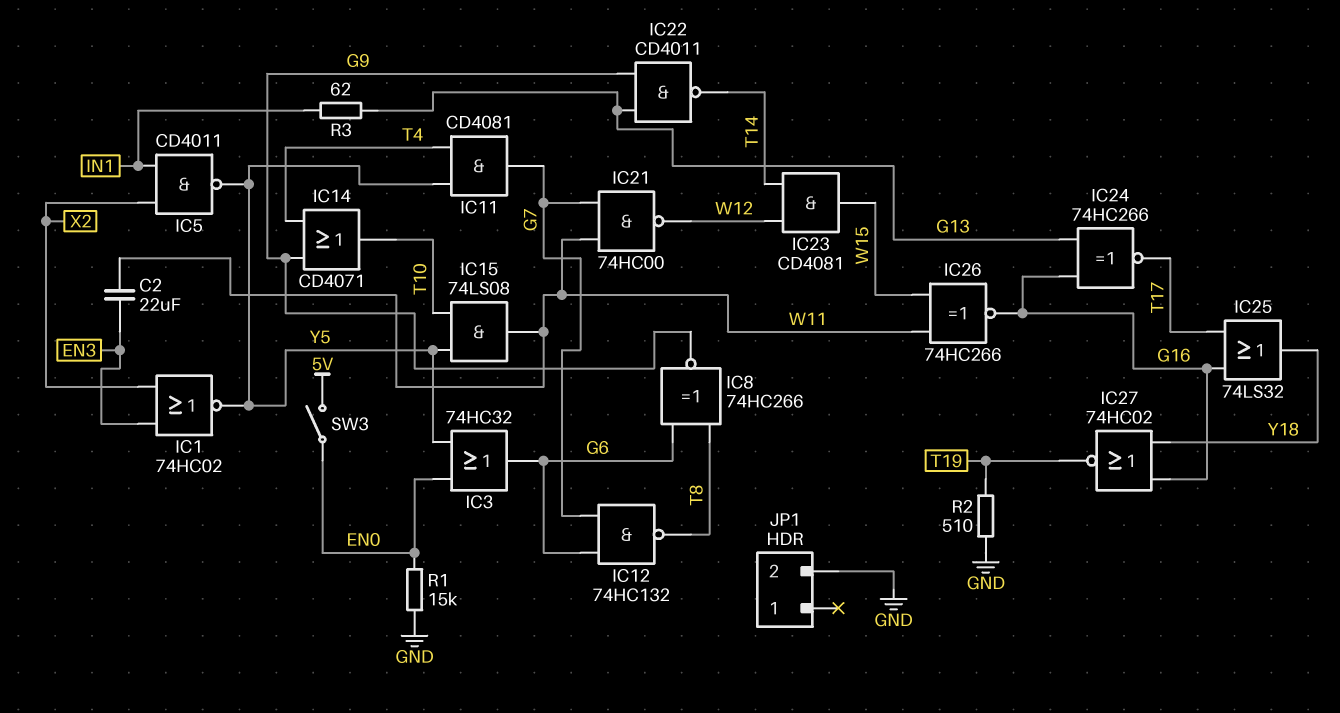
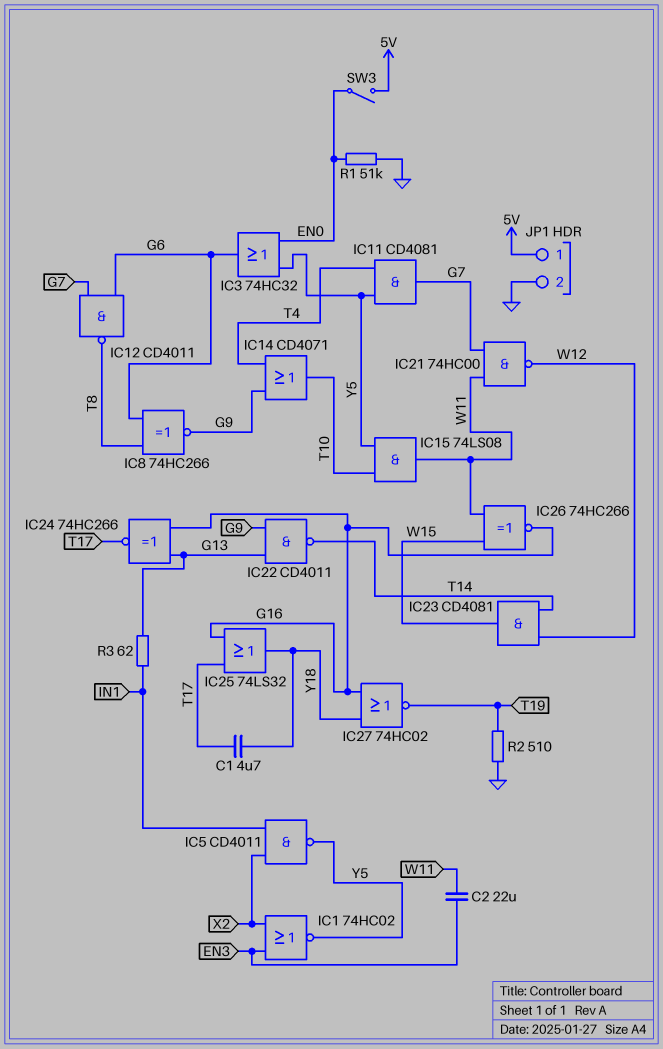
C1: none -> 4.7uF (T17, Y18)
IC12: NAND 74HC132 (in G6, in G7, out T8) -> NAND CD4011 (in G6, in G7, out T8)
JP1 pin 1: none -> 5V
R1: 15k (EN0, GND) -> 51k (EN0, GND)

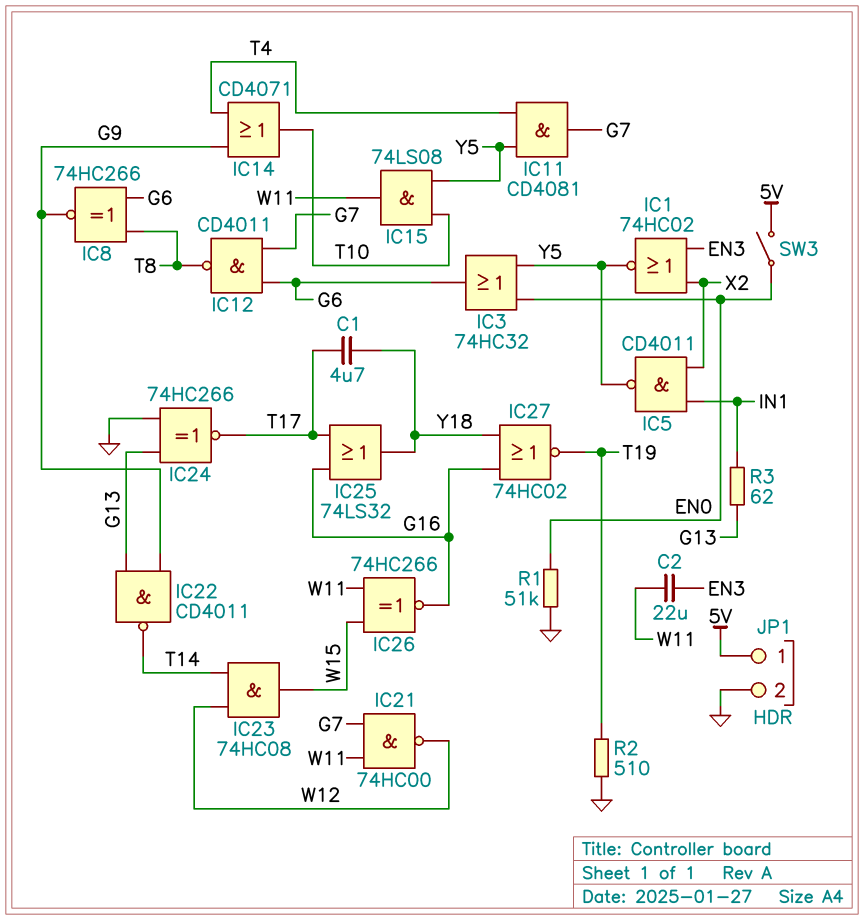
IC23: AND CD4081 (in T14, in W12, out W15) -> AND 74HC08 (in T14, in W12, out W15)
IC24: XNOR 74HC266 (in G13, in G16, out T17) -> XNOR 74HC266 (in G13, in GND, out T17)

